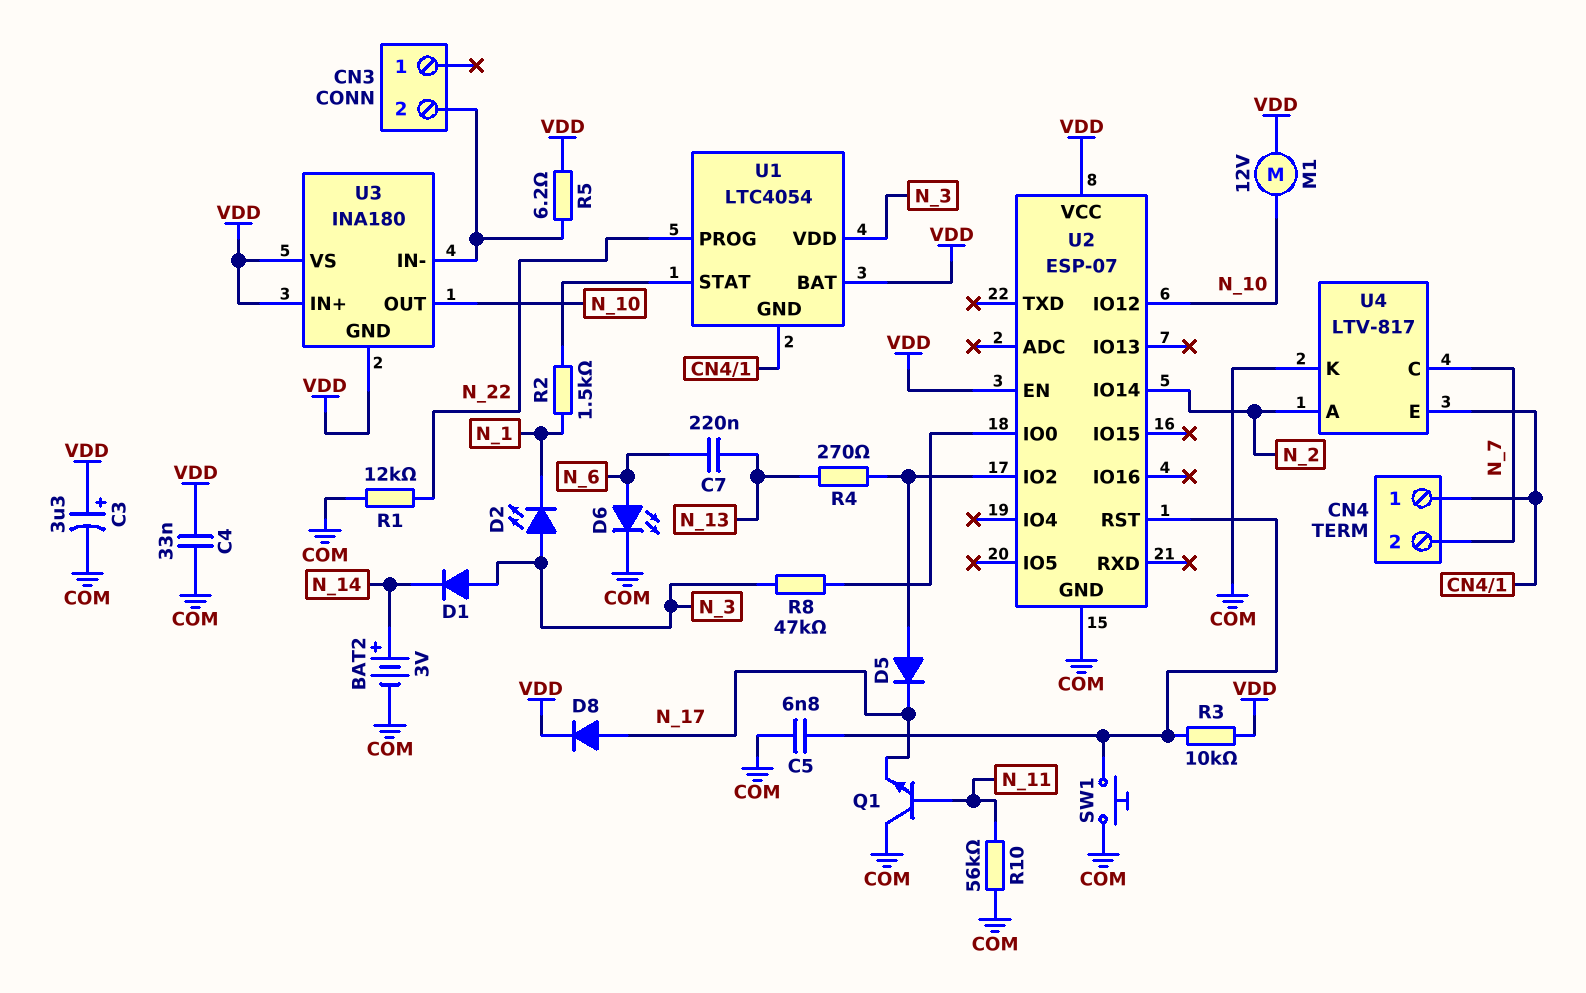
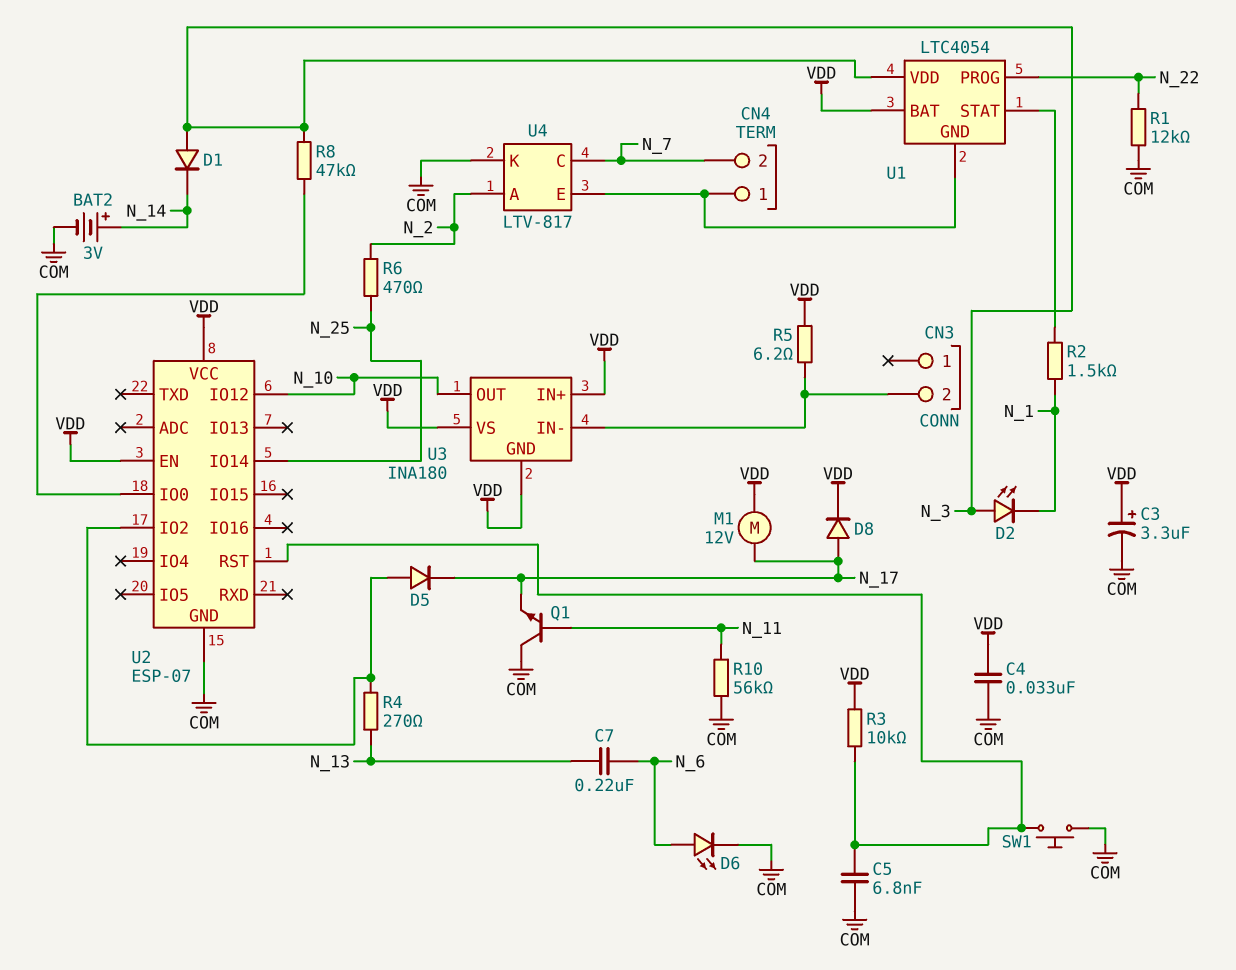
M1: motor 12V (N_10, VDD) -> motor 12V (N_17, VDD)
R6: none -> 470 (N_2, N_25)
U2 pin IO14: N_2 -> N_25

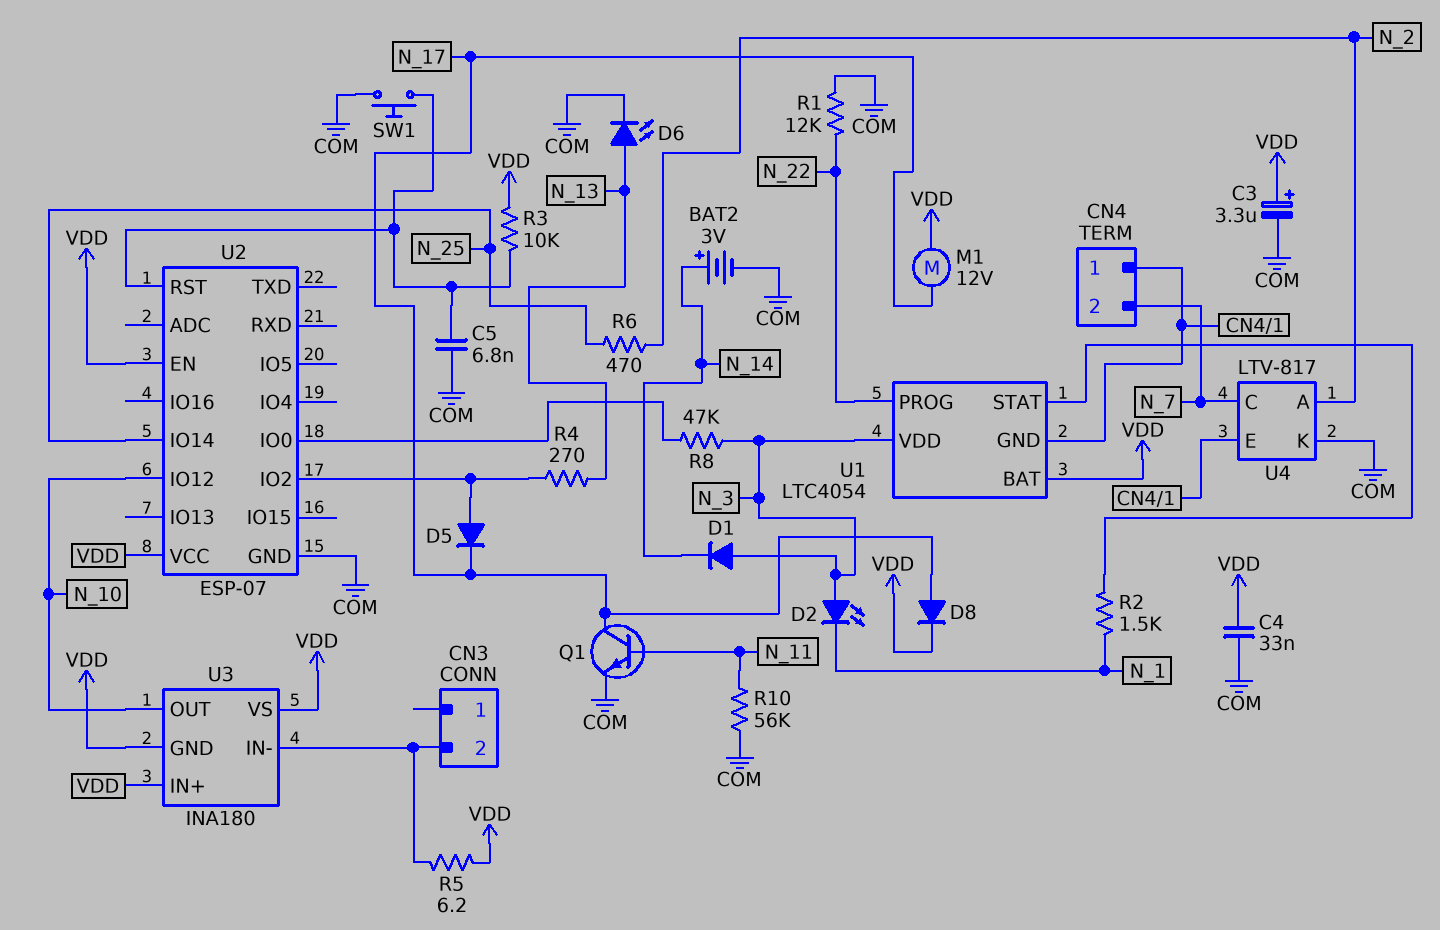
C7: 220nF (N_6, N_13) -> none
D6: LED (A N_6, K COM) -> LED (A N_13, K COM)
Q1: NPN (B N_11, C COM, E N_17) -> NPN (B N_11, C N_17, E COM)

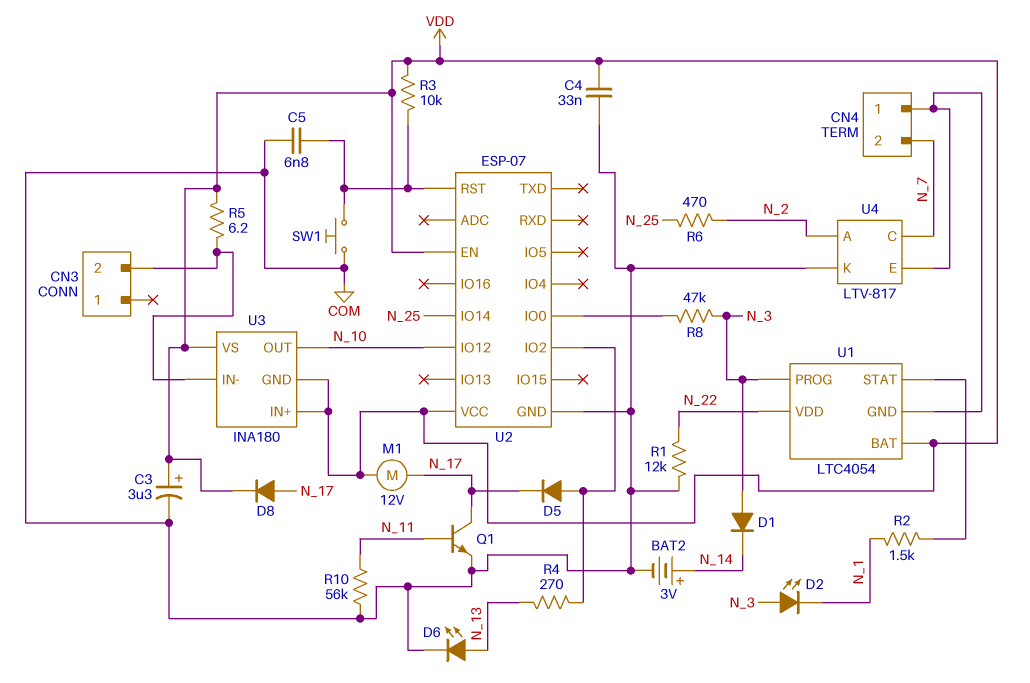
U1 pin PROG: N_22 -> N_3
U1 pin VDD: N_3 -> N_22

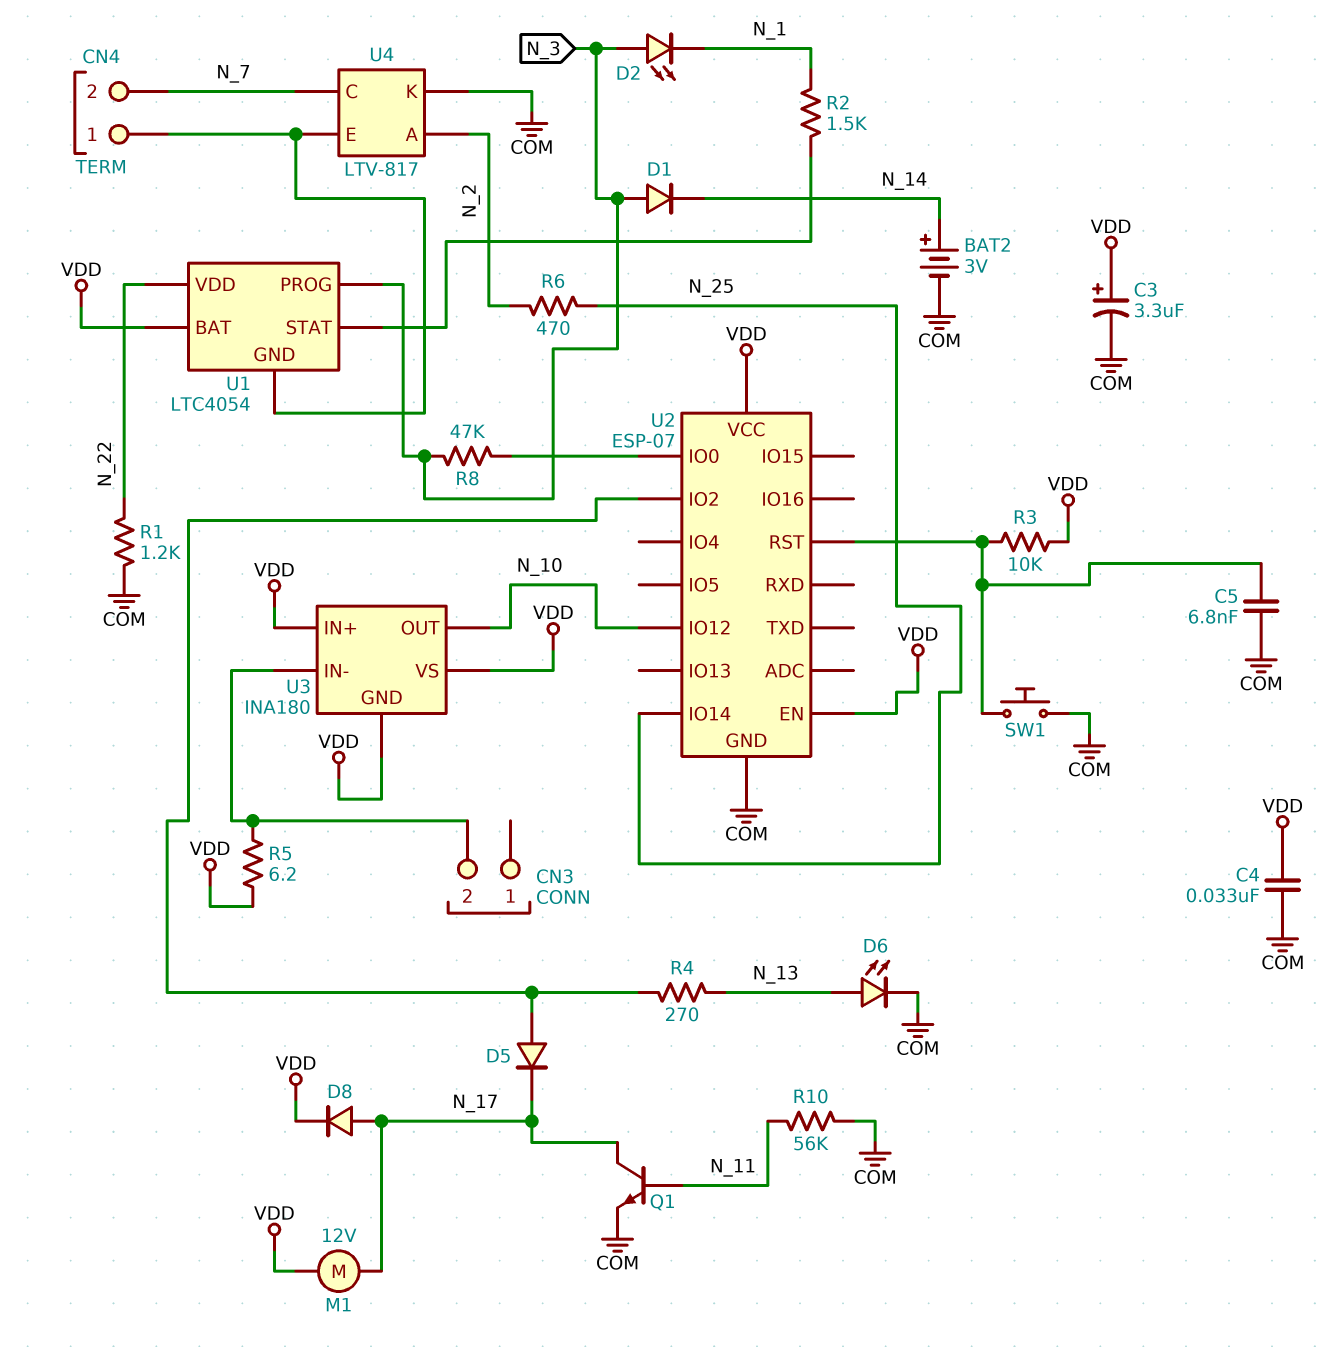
R1: 12k (COM, N_22) -> 1.2k (COM, N_22)

